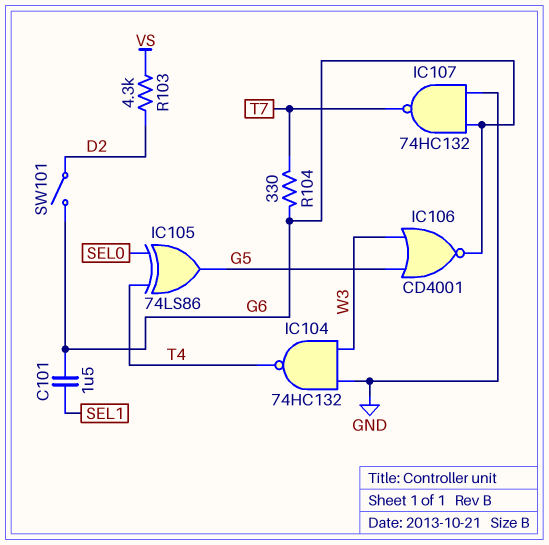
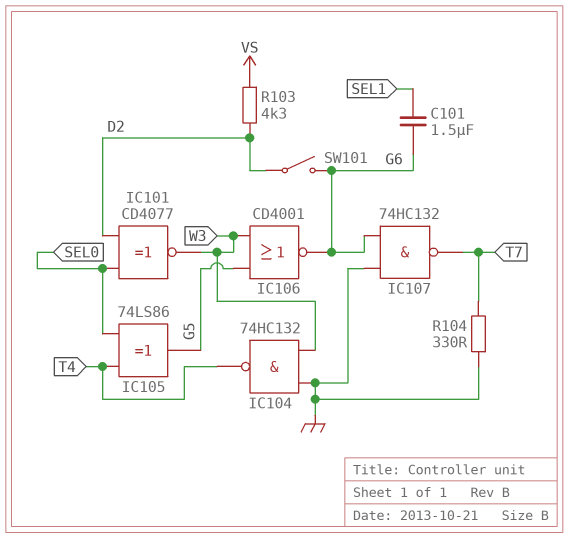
IC101: none -> XNOR CD4077 (in D2, in SEL0, out W3)
R104: 330 (G6, T7) -> 330 (GND, T7)

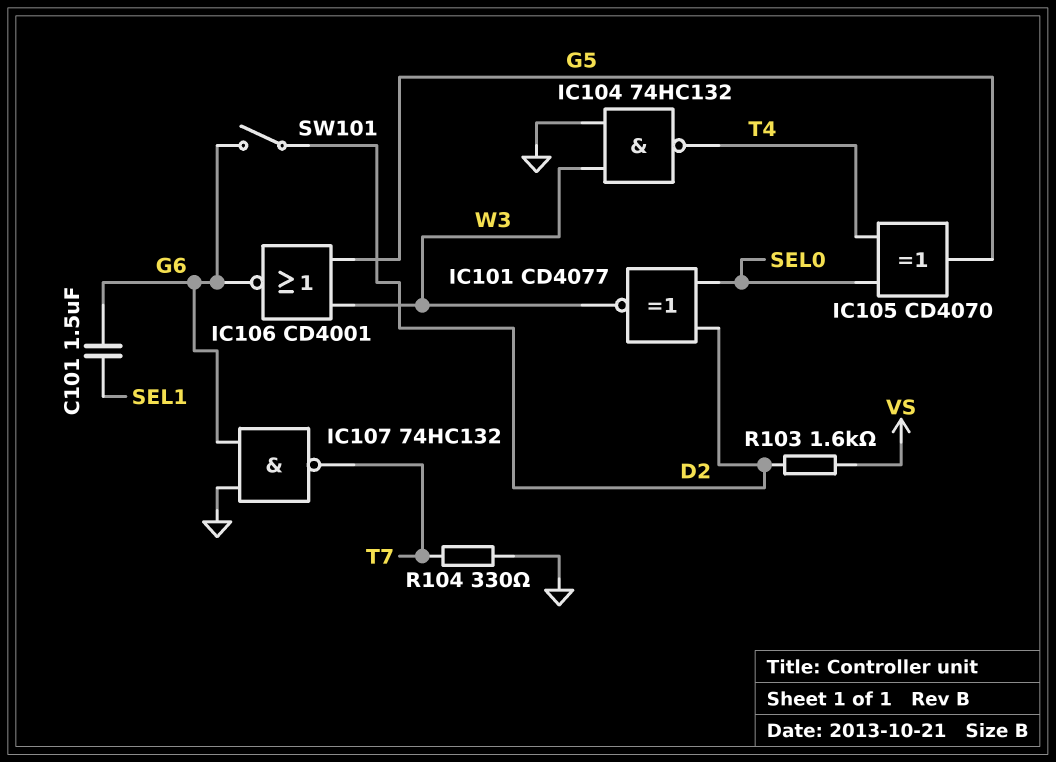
IC105: XOR 74LS86 (in SEL0, in T4, out G5) -> XOR CD4070 (in SEL0, in T4, out G5)
R103: 4.3k (D2, VS) -> 1.6k (D2, VS)

